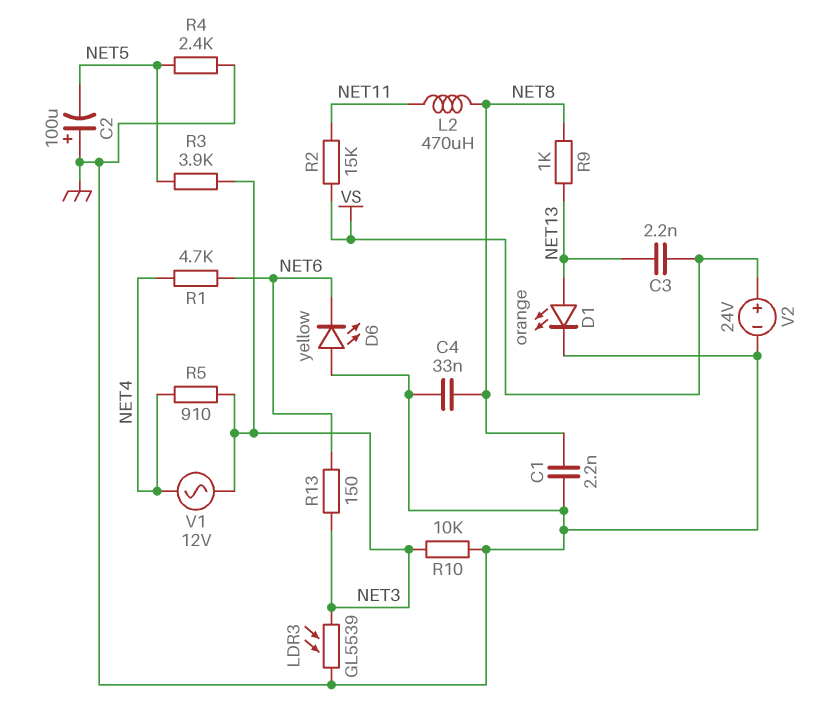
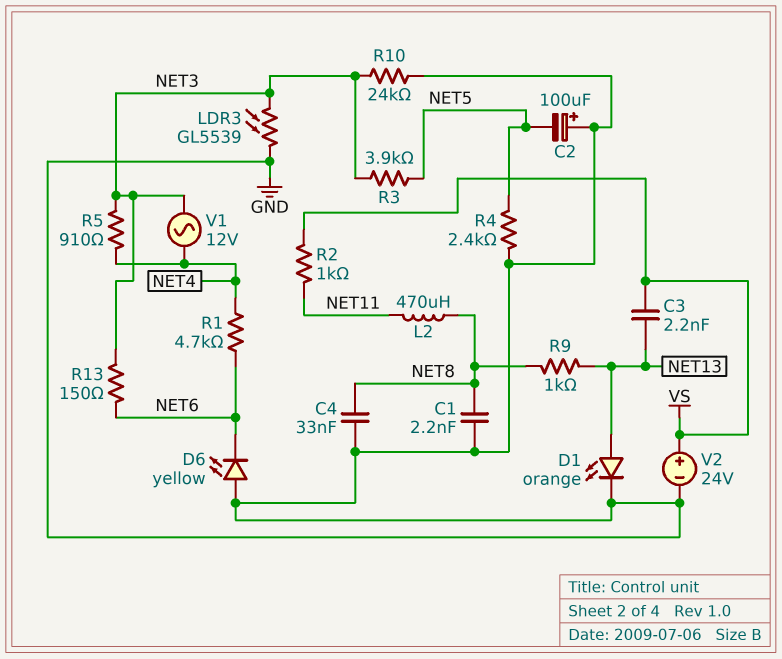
R2: 15k (NET11, VS) -> 1k (NET11, VS)
R10: 10k (GND, NET3) -> 24k (GND, NET3)

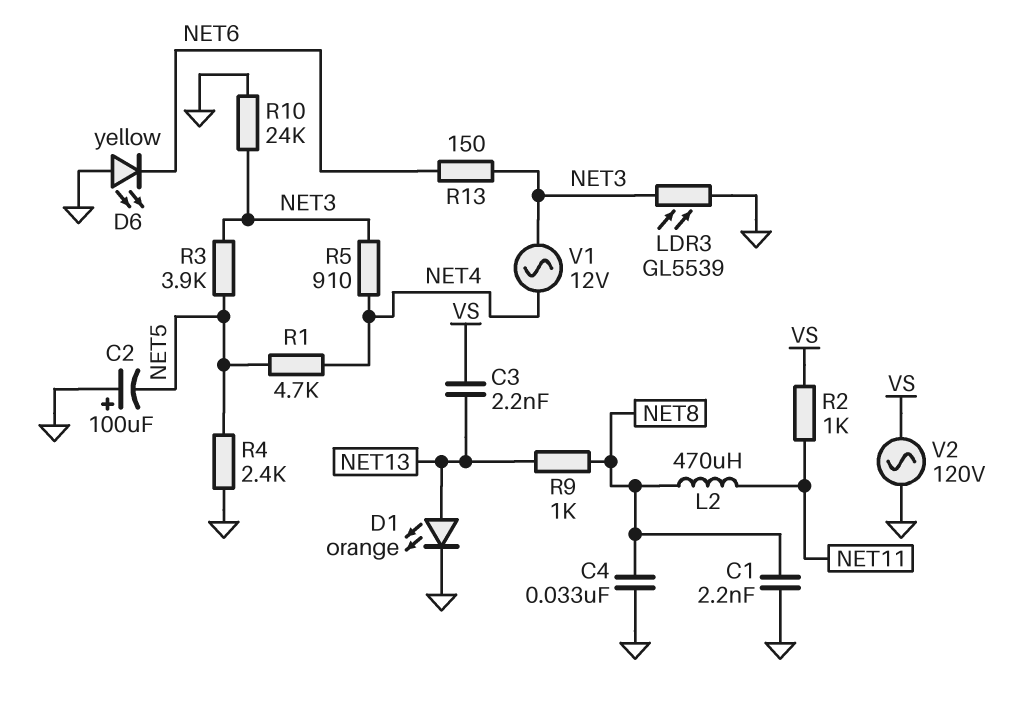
R1: 4.7k (NET4, NET6) -> 4.7k (NET4, NET5)
V2: 24V (plus VS, minus GND) -> AC 120V (GND, VS)

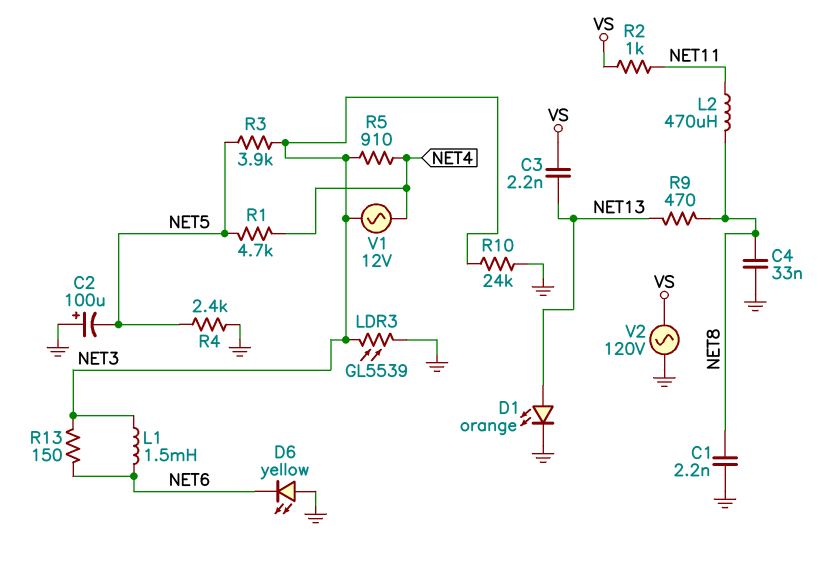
L1: none -> 1.5mH (NET3, NET6)
R9: 1k (NET8, NET13) -> 470 (NET8, NET13)

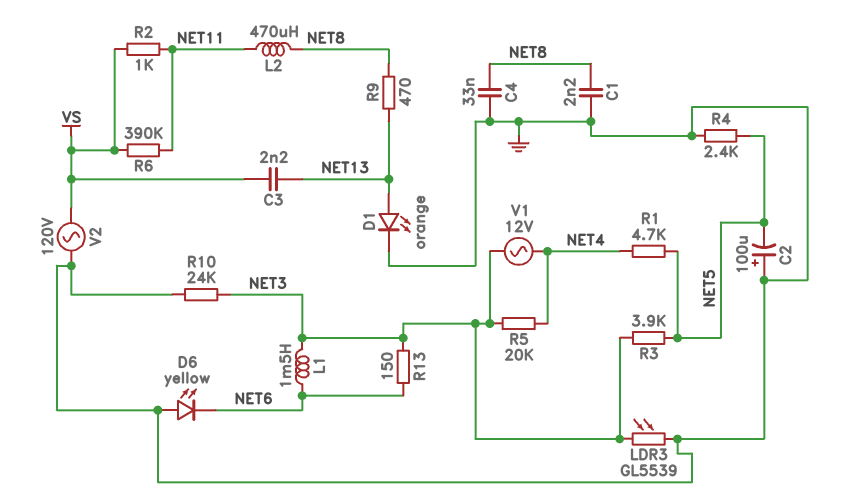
R5: 910 (NET3, NET4) -> 20k (NET3, NET4)
R6: none -> 390k (NET11, VS)

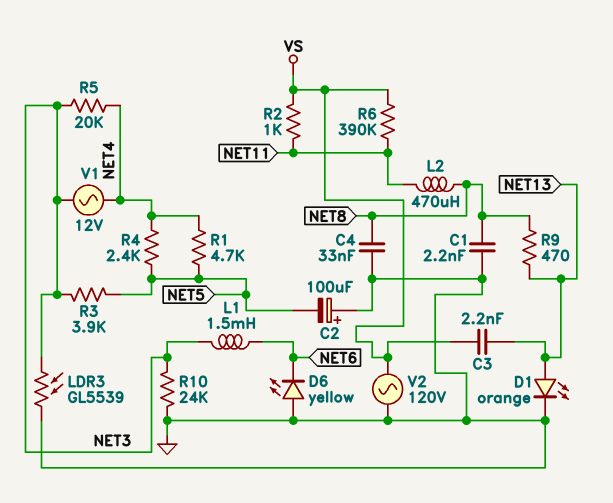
R4: 2.4k (GND, NET5) -> 2.4k (NET4, NET5)
R13: 150 (NET3, NET6) -> none

